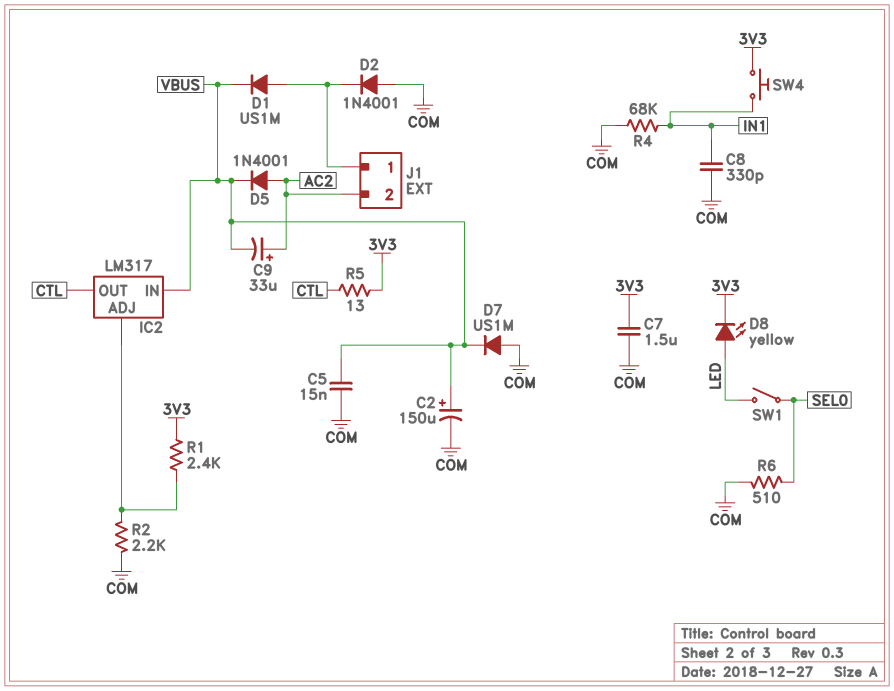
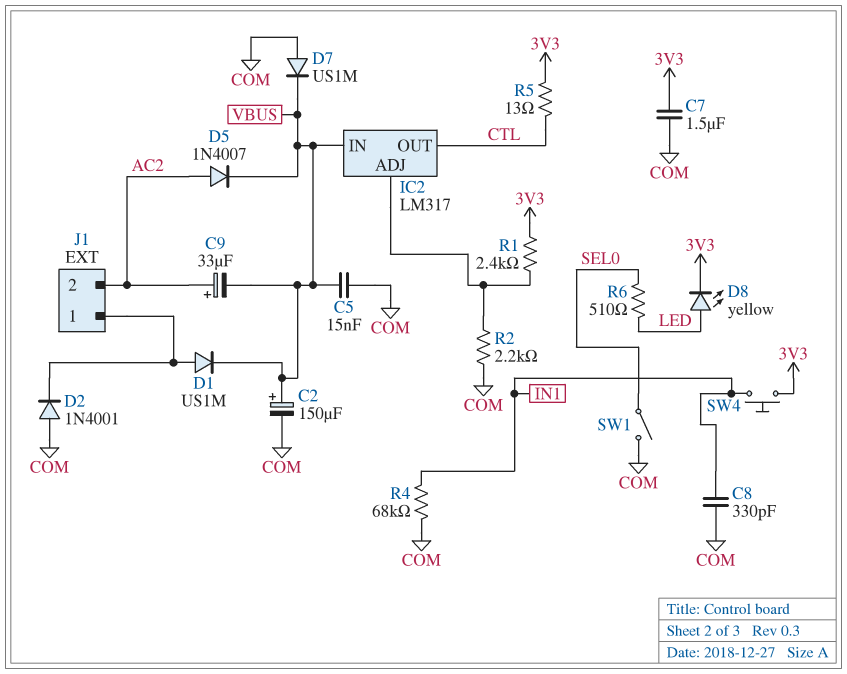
D5: diode 1N4001 (A AC2, K VBUS) -> diode 1N4007 (A AC2, K VBUS)
R6: 510 (COM, SEL0) -> 510 (LED, SEL0)
SW1: switch (LED, SEL0) -> switch (COM, SEL0)

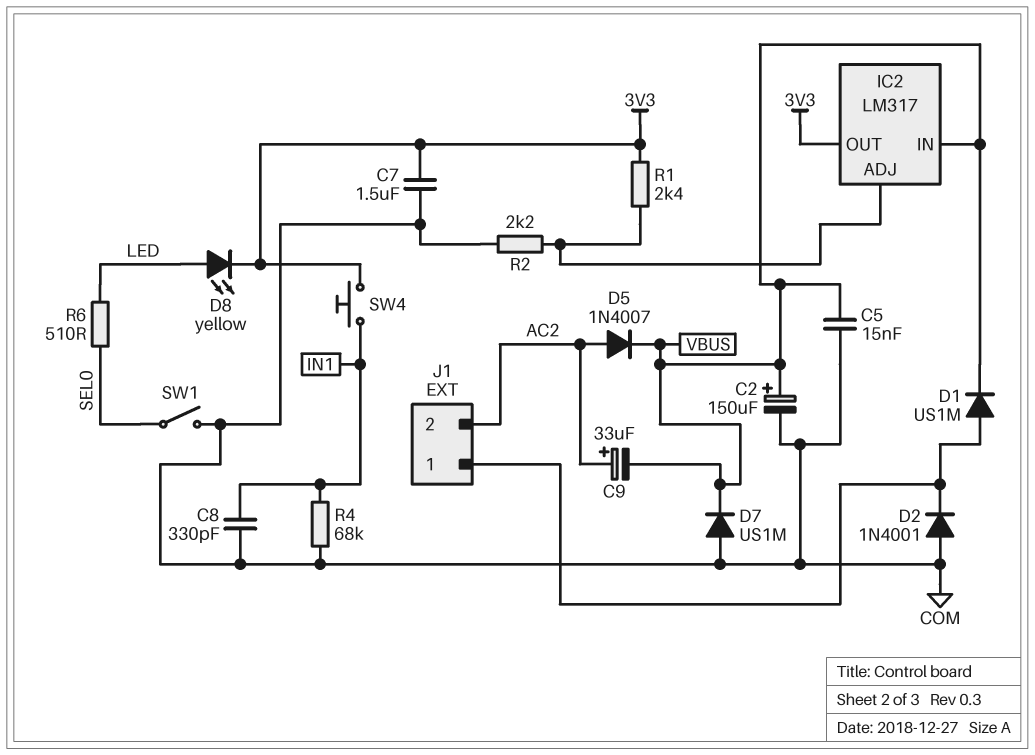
IC2 pin OUT: CTL -> 3V3
R5: 13 (3V3, CTL) -> none

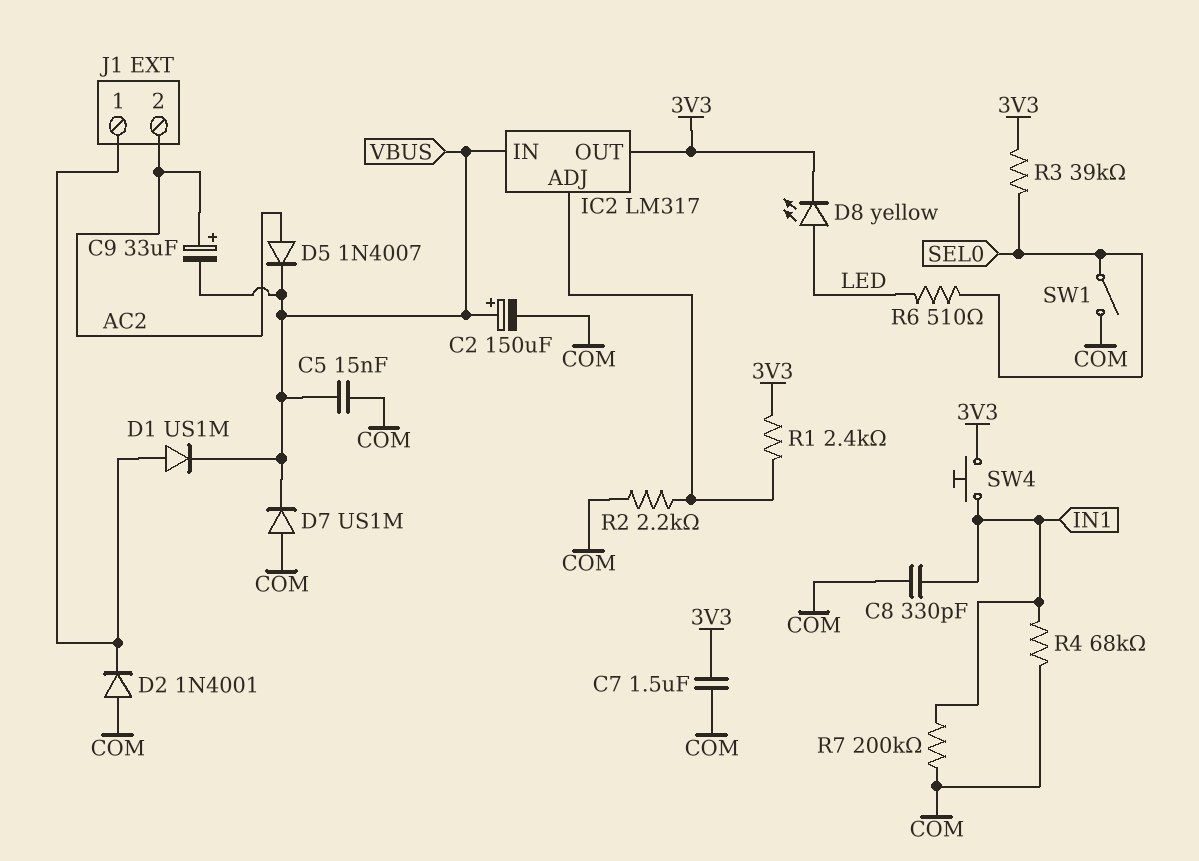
R3: none -> 39k (3V3, SEL0)
R7: none -> 200k (COM, IN1)

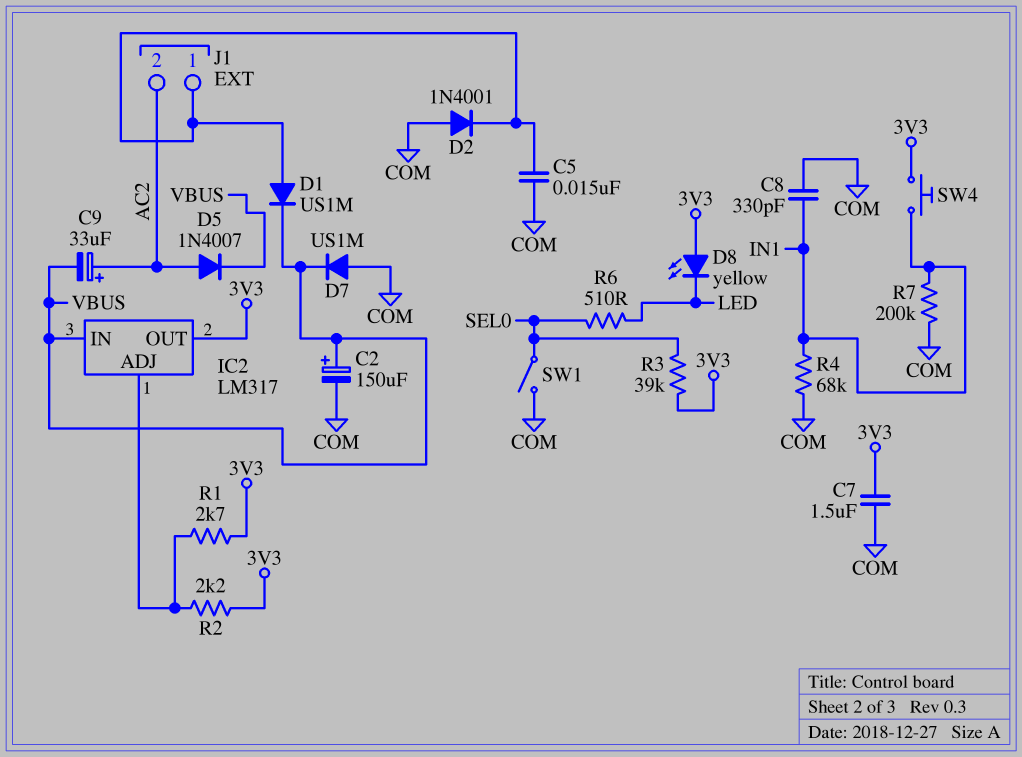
C5: 15nF (COM, VBUS) -> 15nF (COM, J1/1)
D8: LED yellow (A LED, K 3V3) -> LED yellow (A 3V3, K LED)
R1: 2.4k (3V3, IC2/ADJ) -> 2.7k (3V3, IC2/ADJ)
R2: 2.2k (COM, IC2/ADJ) -> 2.2k (3V3, IC2/ADJ)

